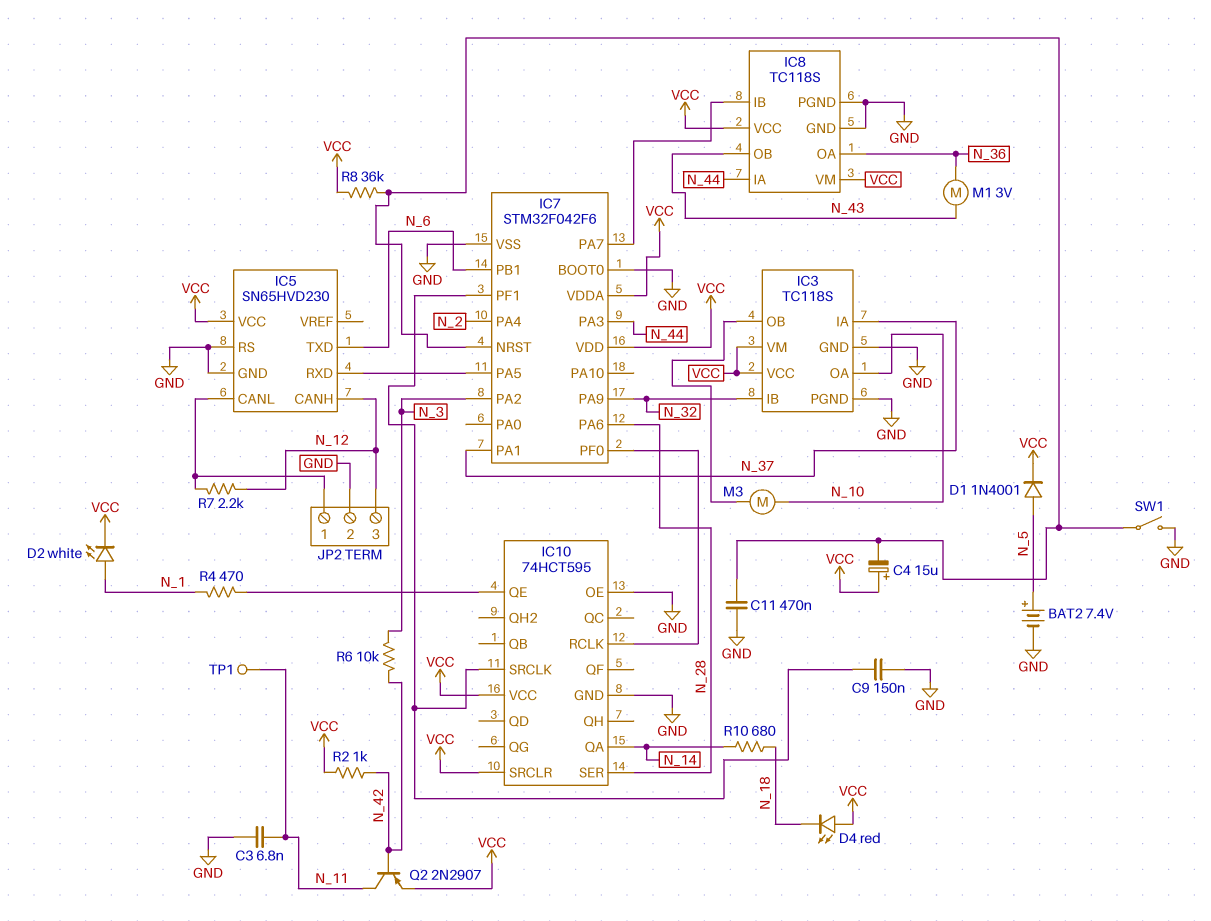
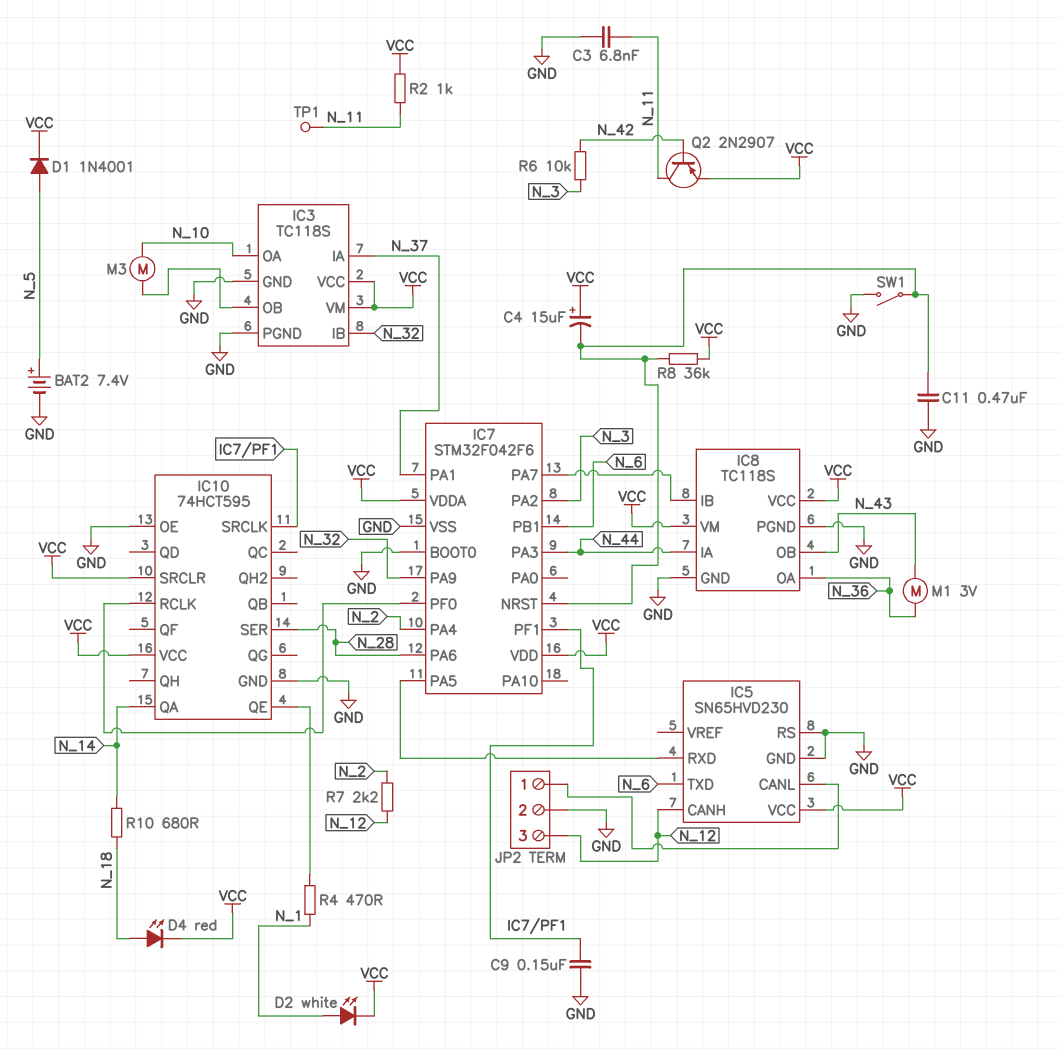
D4: LED red (A VCC, K N_18) -> LED red (A N_18, K VCC)
R2: 1k (N_42, VCC) -> 1k (N_11, VCC)
R7: 2.2k (IC5/CANL, N_12) -> 2.2k (N_2, N_12)

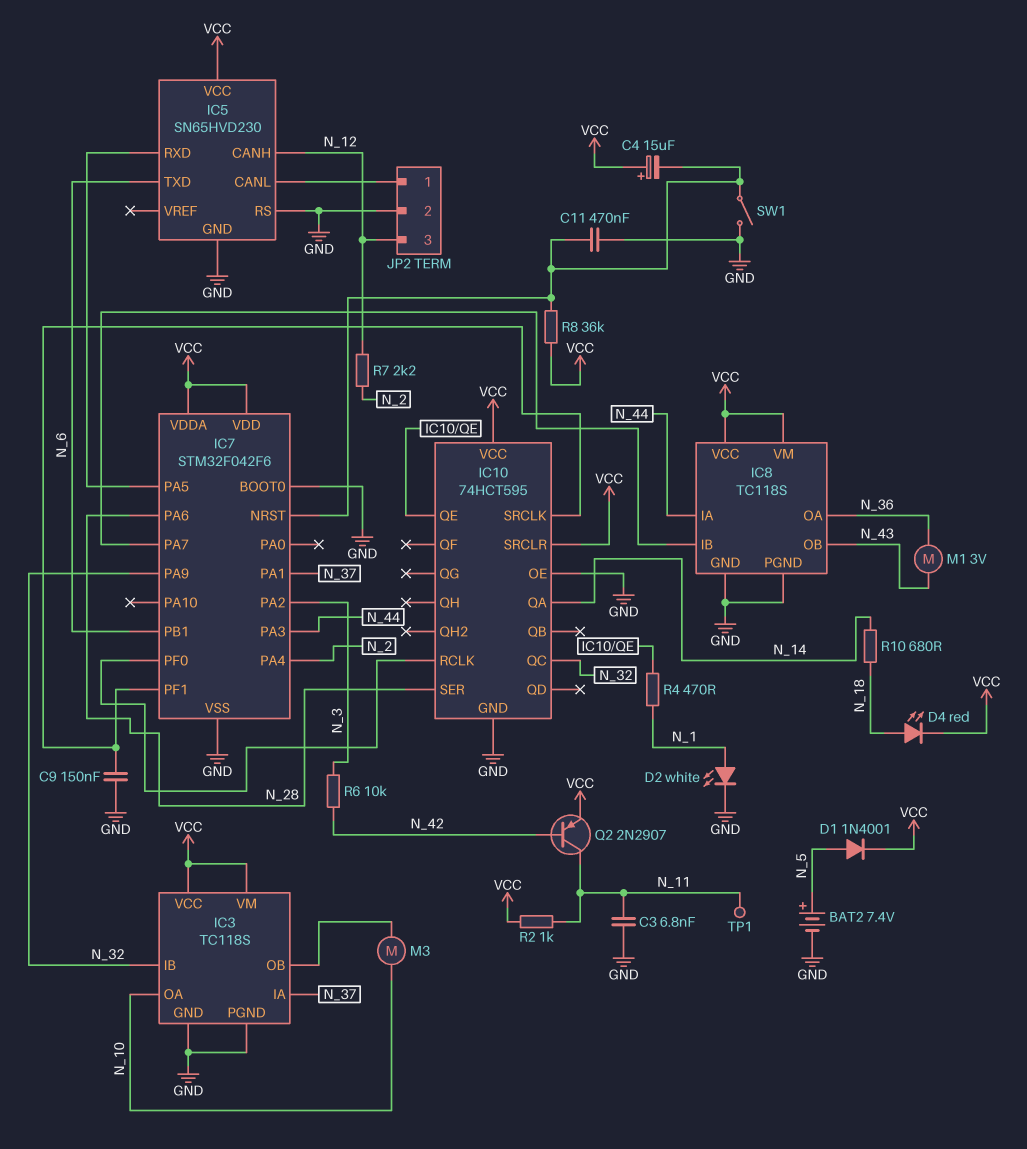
D2: LED white (A N_1, K VCC) -> LED white (A N_1, K GND)
IC10 pin QC: none -> N_32

